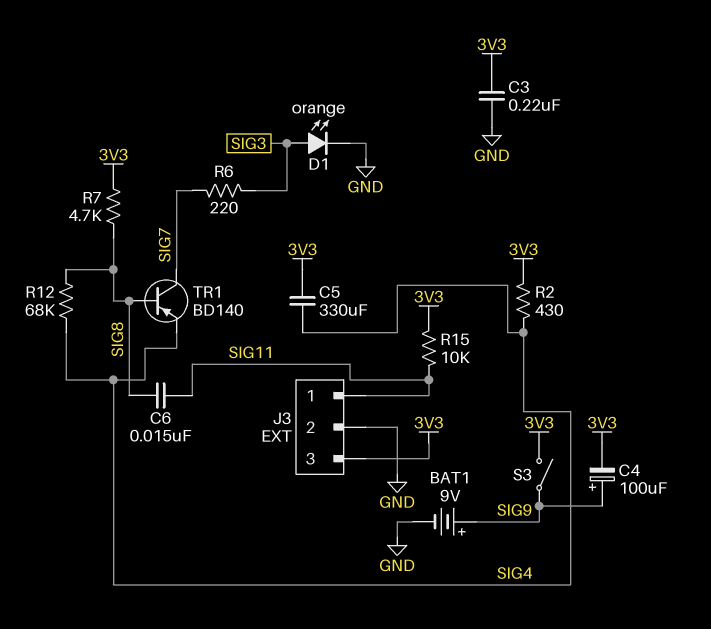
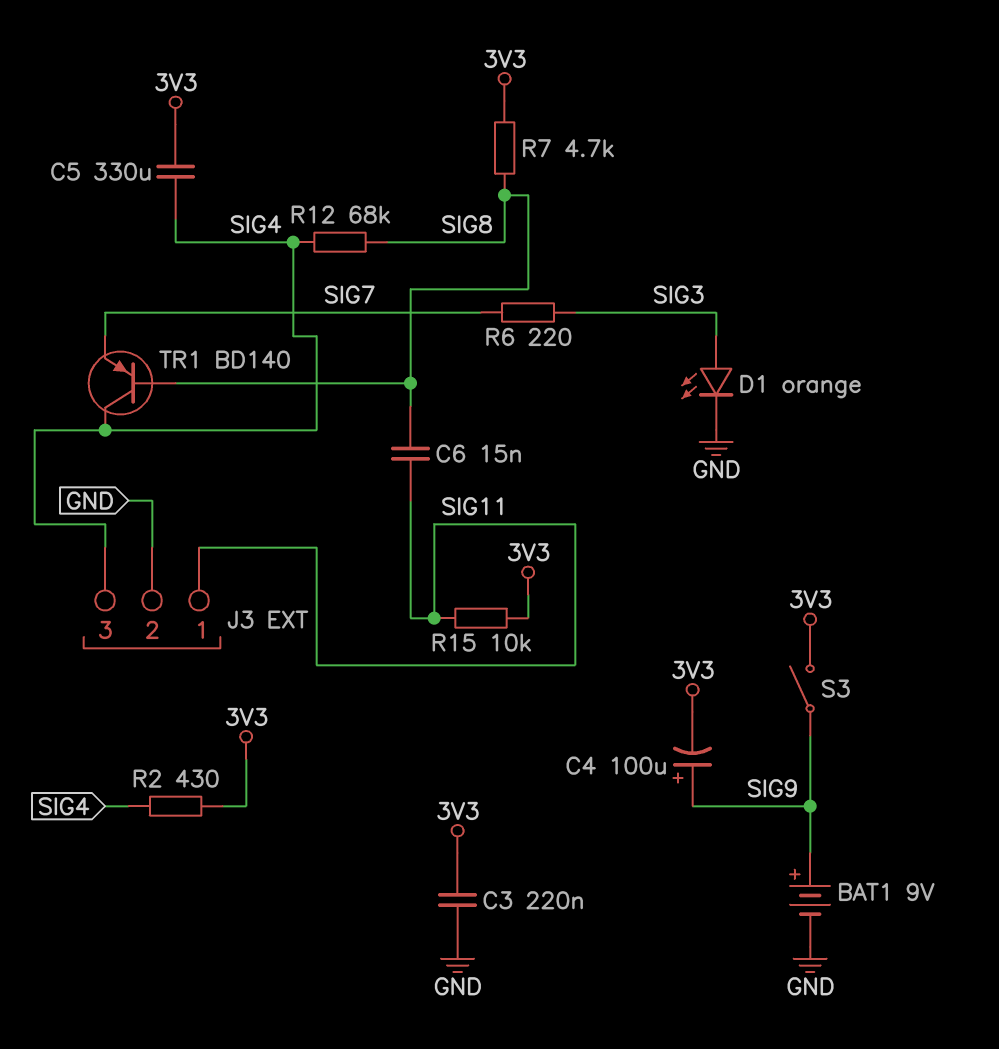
J3 pin 3: 3V3 -> SIG4
TR1: PNP BD140 (B SIG8, C SIG7, E SIG4) -> PNP BD140 (B SIG8, C SIG4, E SIG7)

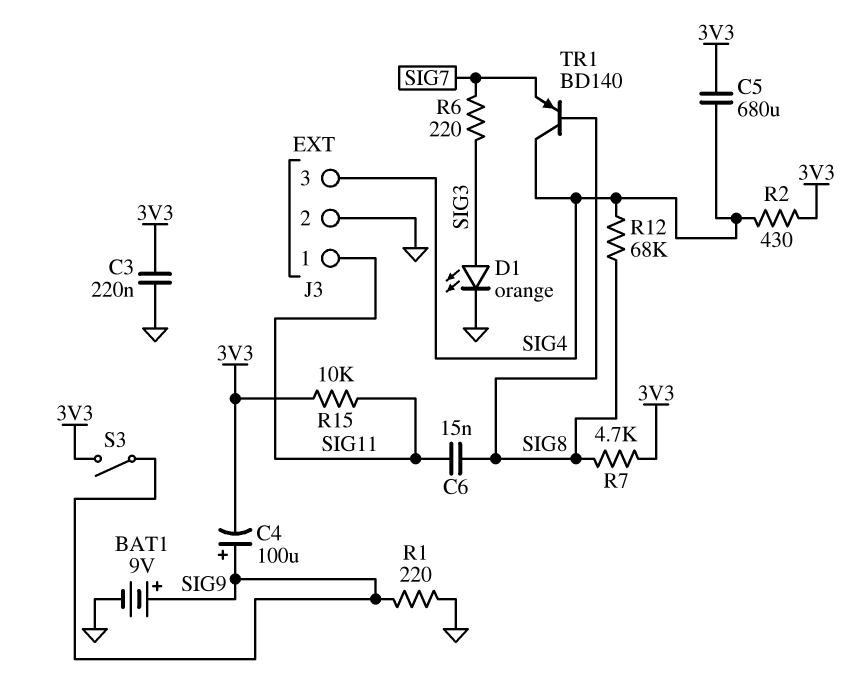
C5: 330uF (3V3, SIG4) -> 680uF (3V3, SIG4)
R1: none -> 220 (GND, SIG9)

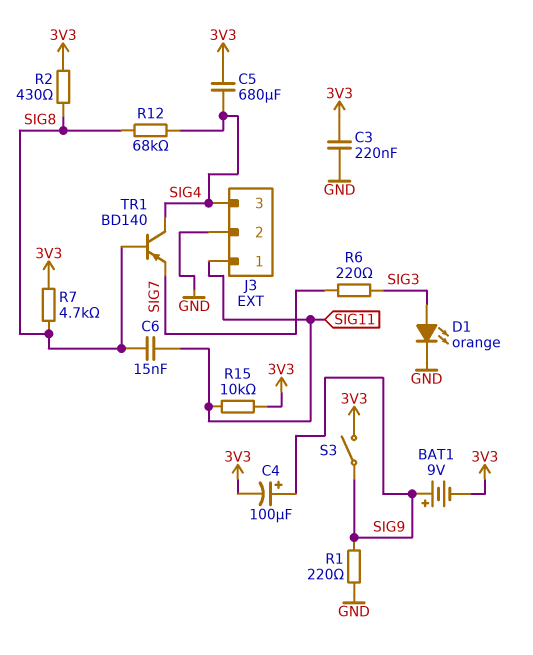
BAT1: 9V (plus SIG9, minus GND) -> 9V (plus SIG9, minus 3V3)
R2: 430 (3V3, SIG4) -> 430 (3V3, SIG8)

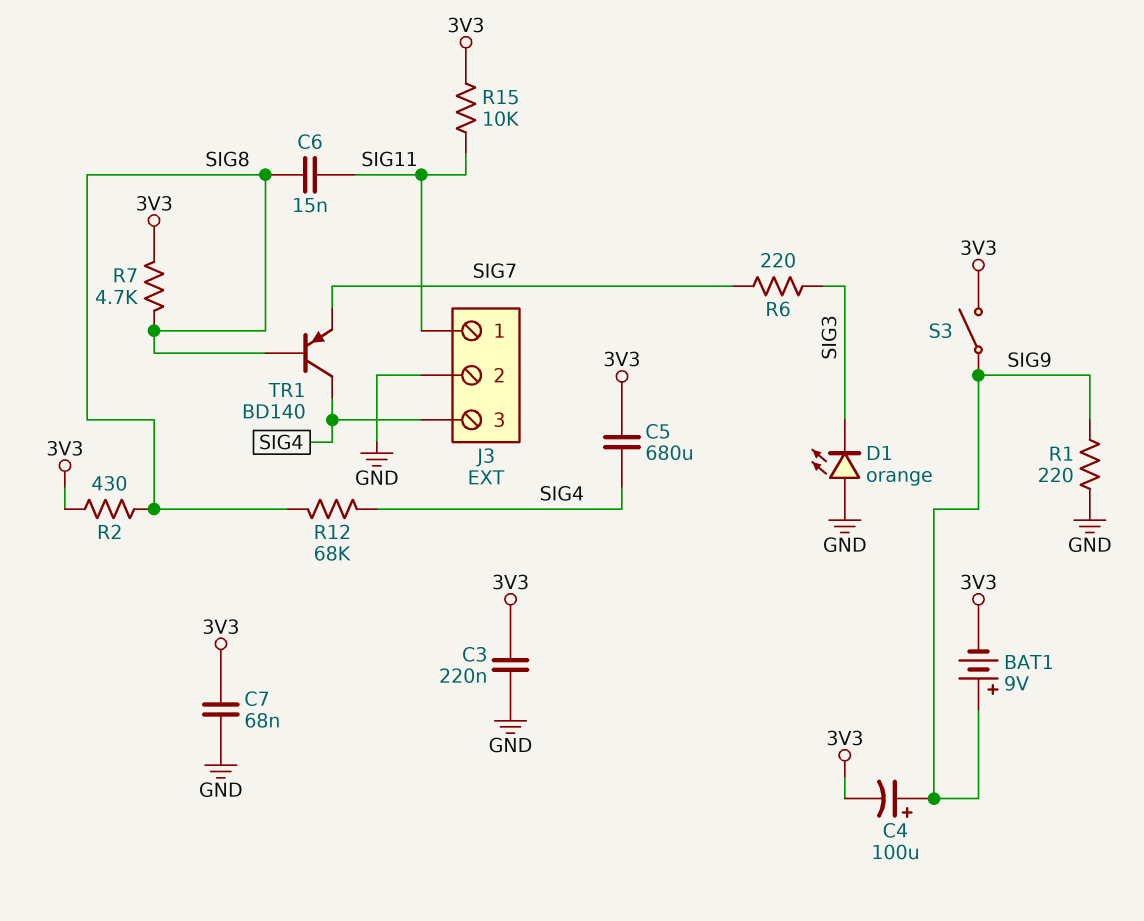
C7: none -> 68nF (3V3, GND)
D1: LED orange (A SIG3, K GND) -> LED orange (A GND, K SIG3)

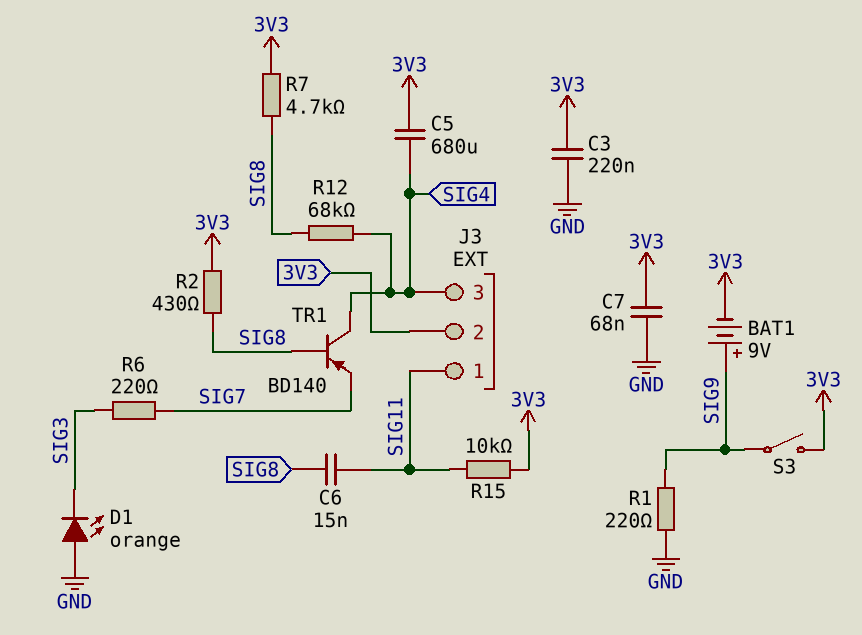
C4: 100uF (plus SIG9, minus 3V3) -> none
J3 pin 2: GND -> 3V3

